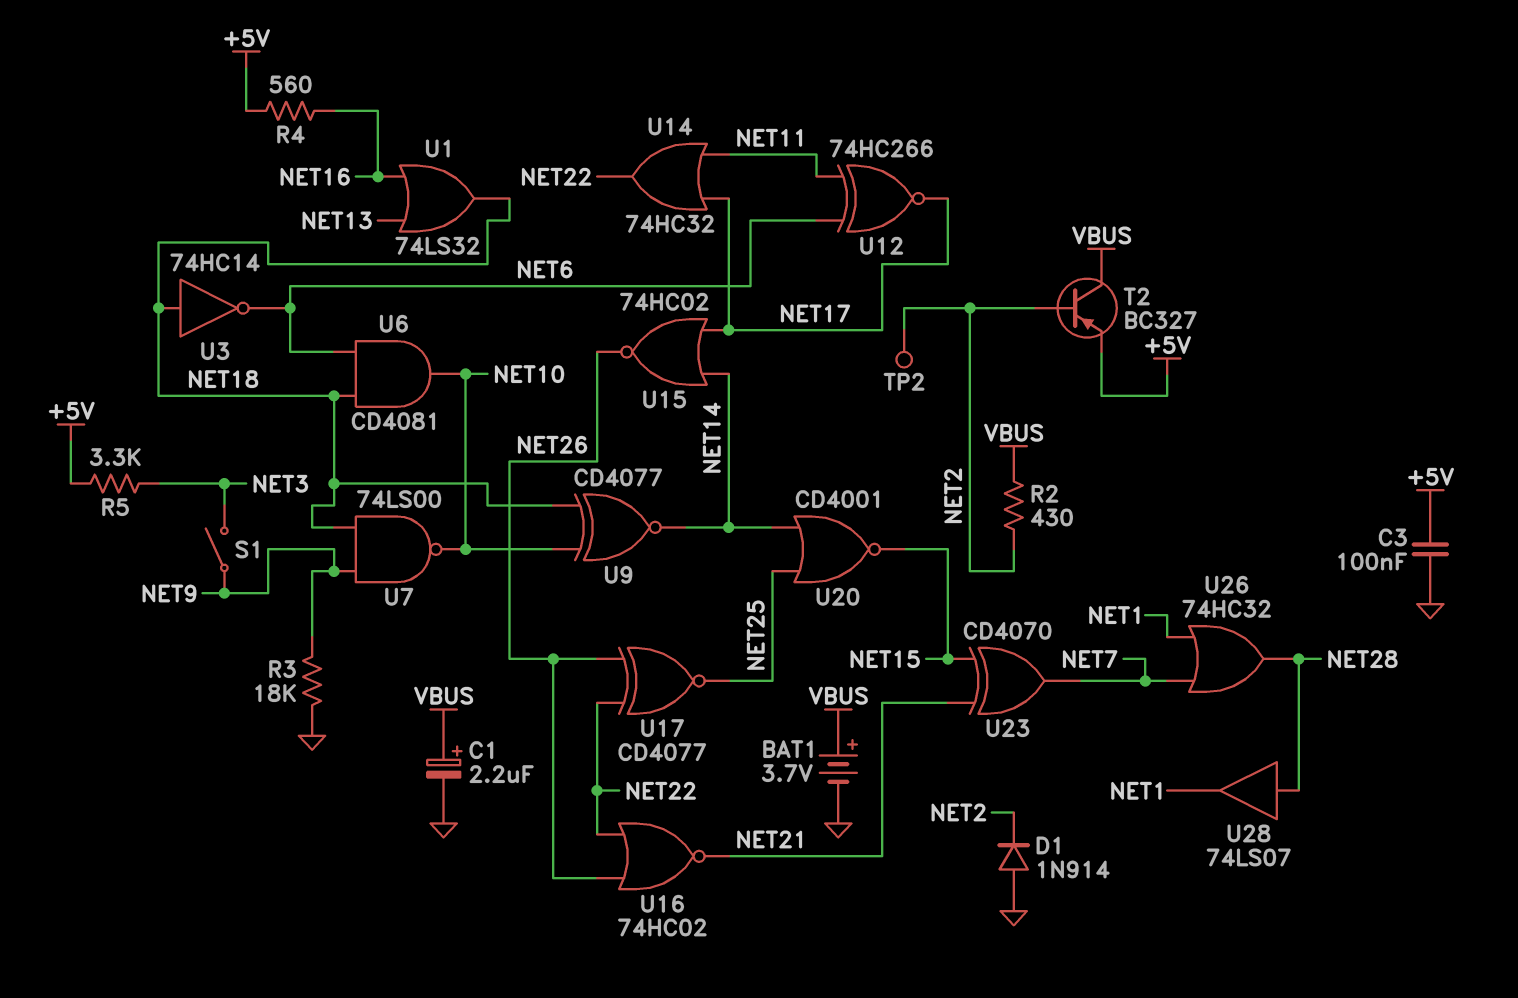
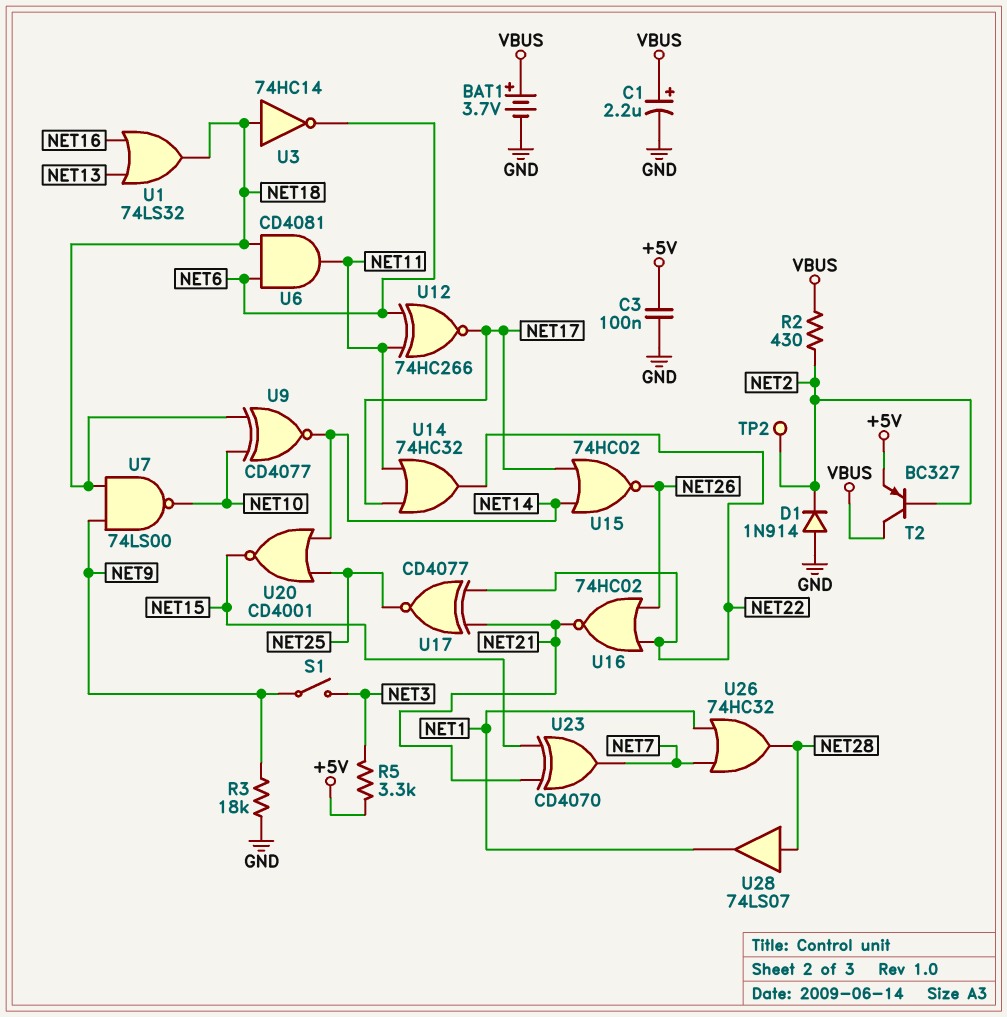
R4: 560 (+5V, NET16) -> none
U6: AND CD4081 (in NET6, in NET18, out NET10) -> AND CD4081 (in NET6, in NET18, out NET11)
U17: XNOR CD4077 (in NET22, in NET26, out NET25) -> XNOR CD4077 (in NET21, in NET22, out NET25)

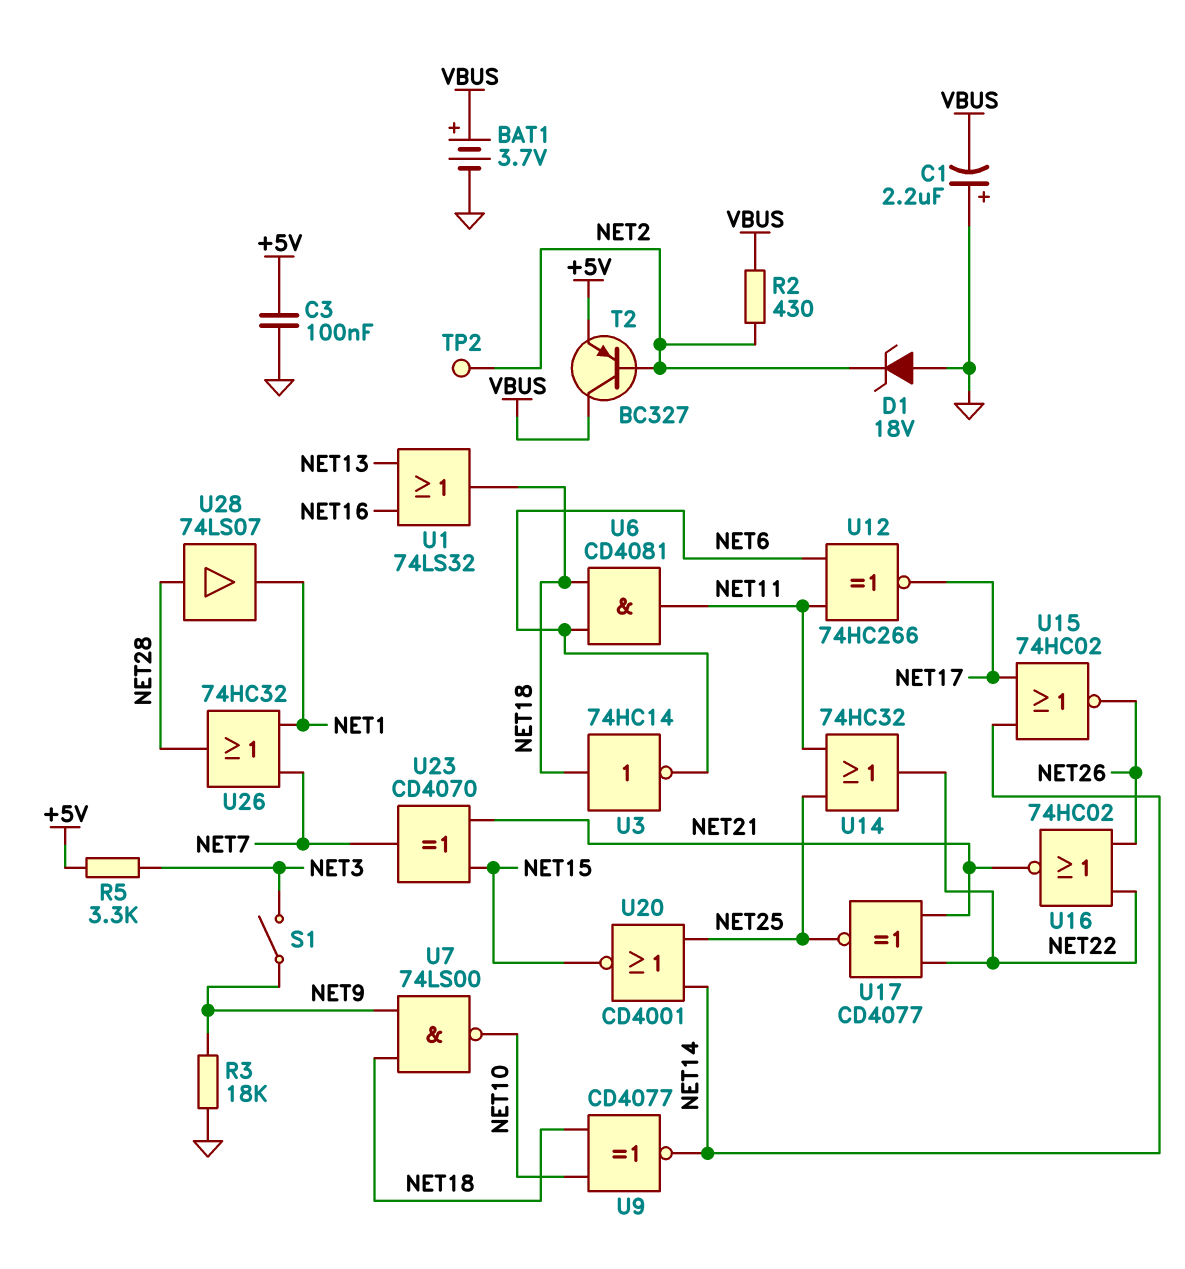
C1: 2.2uF (plus VBUS, minus GND) -> 2.2uF (plus GND, minus VBUS)
D1: diode 1N914 (A GND, K NET2) -> zener 18V (A GND, K NET2)
U14: OR 74HC32 (in NET11, in NET17, out NET22) -> OR 74HC32 (in NET11, in NET25, out NET22)

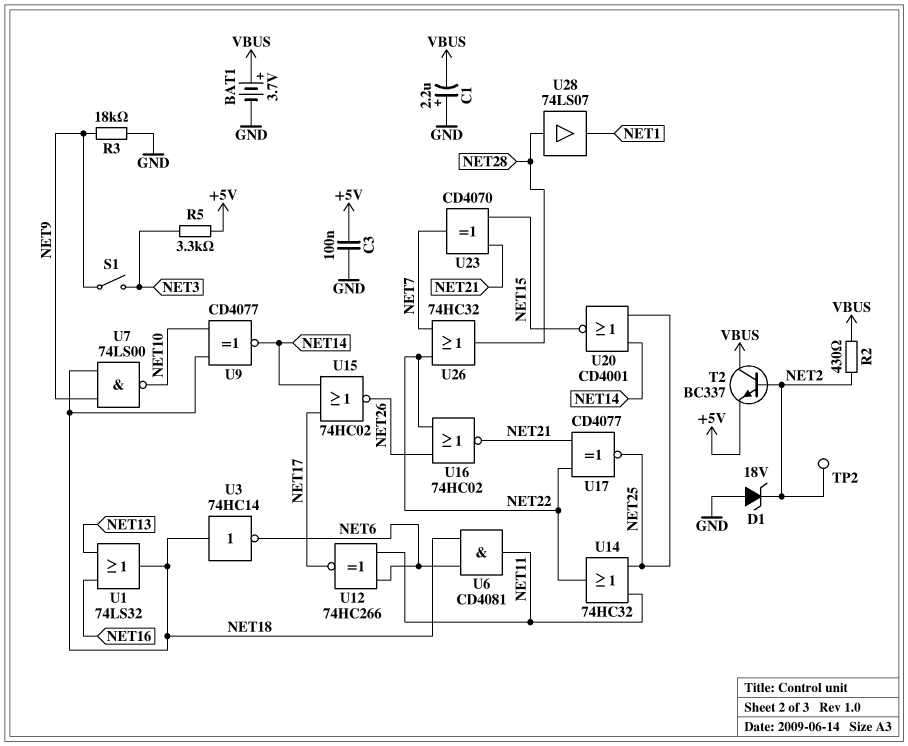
T2: PNP BC327 (B NET2, C VBUS, E +5V) -> NPN BC337 (B NET2, C VBUS, E +5V)
U26: OR 74HC32 (in NET1, in NET7, out NET28) -> OR 74HC32 (in NET7, in NET22, out NET28)

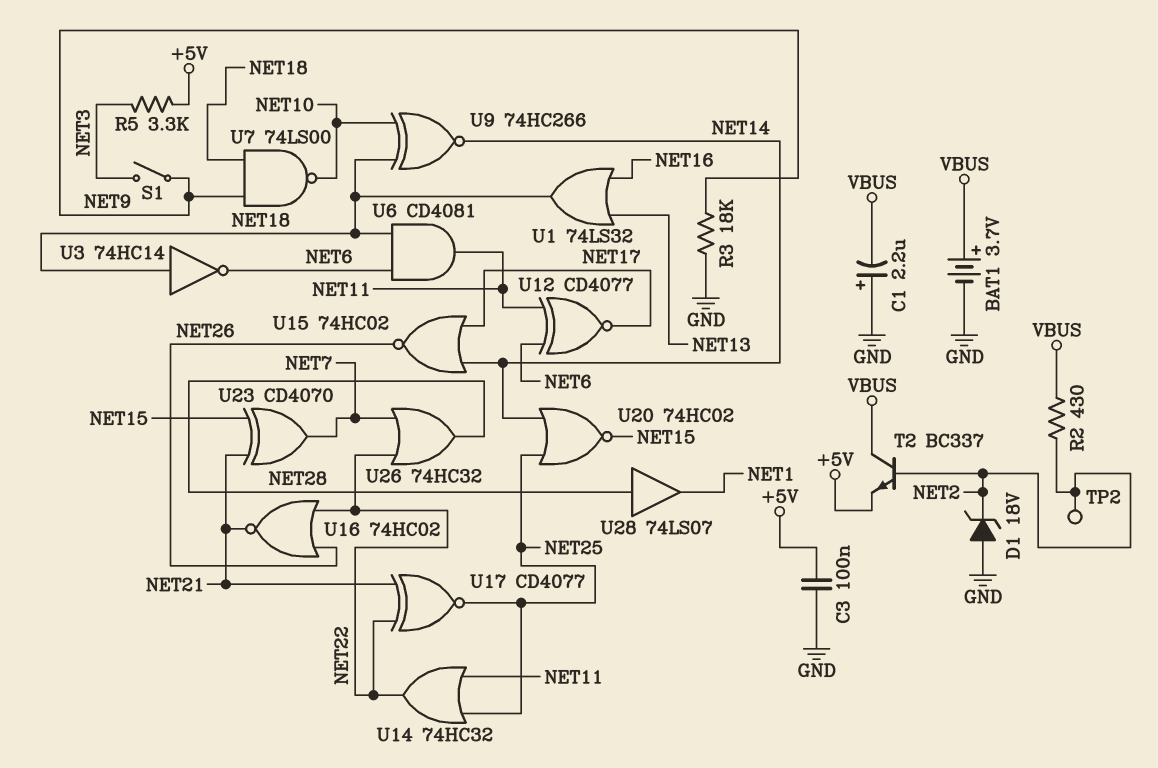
U9: XNOR CD4077 (in NET10, in NET18, out NET14) -> XNOR 74HC266 (in NET10, in NET18, out NET14)
U12: XNOR 74HC266 (in NET6, in NET11, out NET17) -> XNOR CD4077 (in NET6, in NET11, out NET17)
U20: NOR CD4001 (in NET14, in NET25, out NET15) -> NOR 74HC02 (in NET14, in NET25, out NET15)

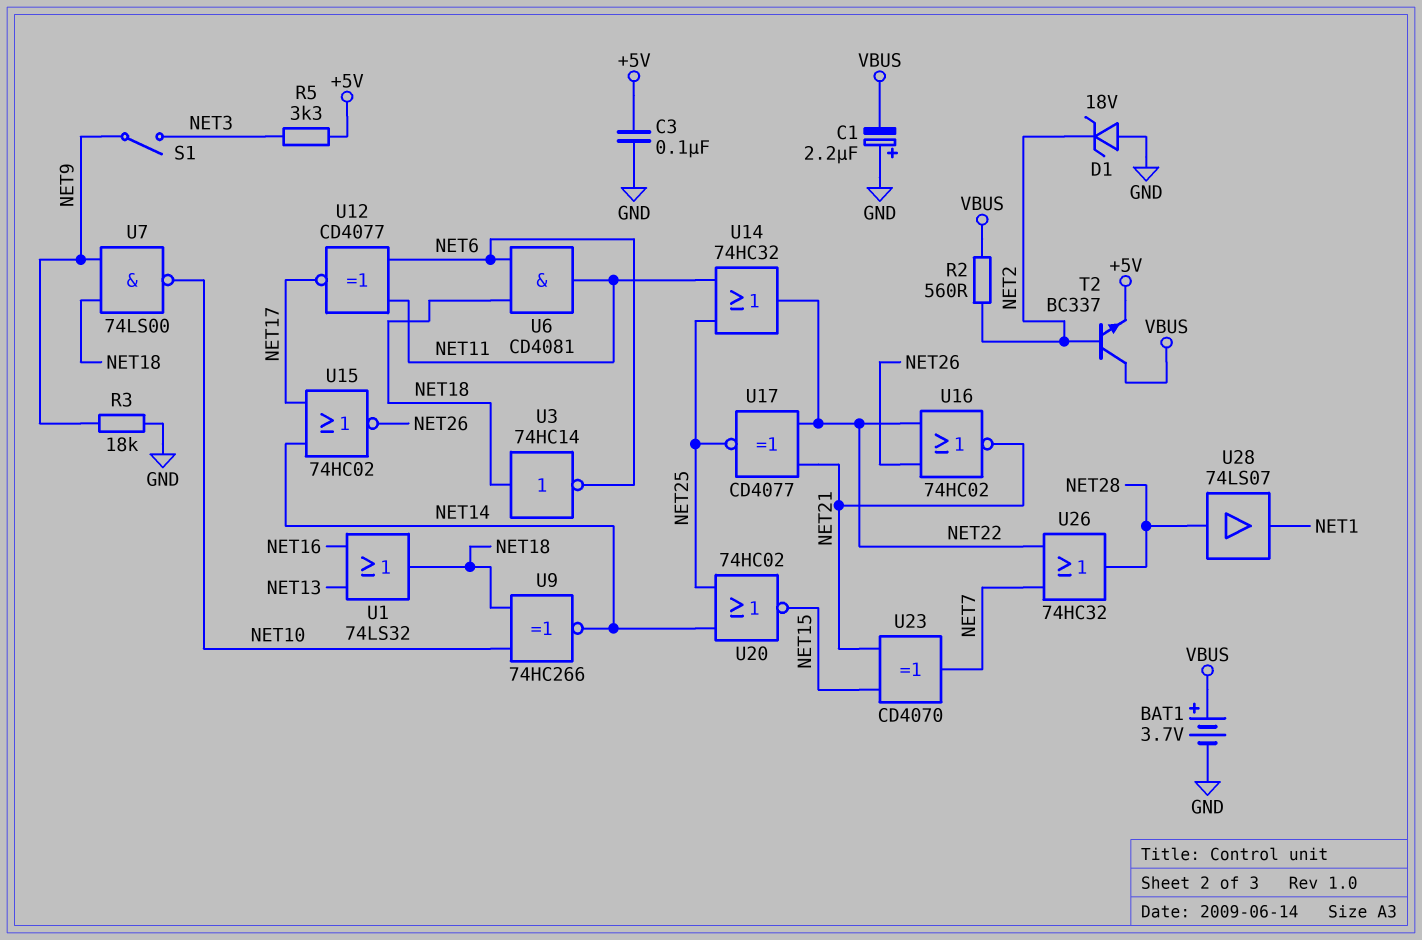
R2: 430 (NET2, VBUS) -> 560 (NET2, VBUS)
TP2: test point (NET2) -> none

